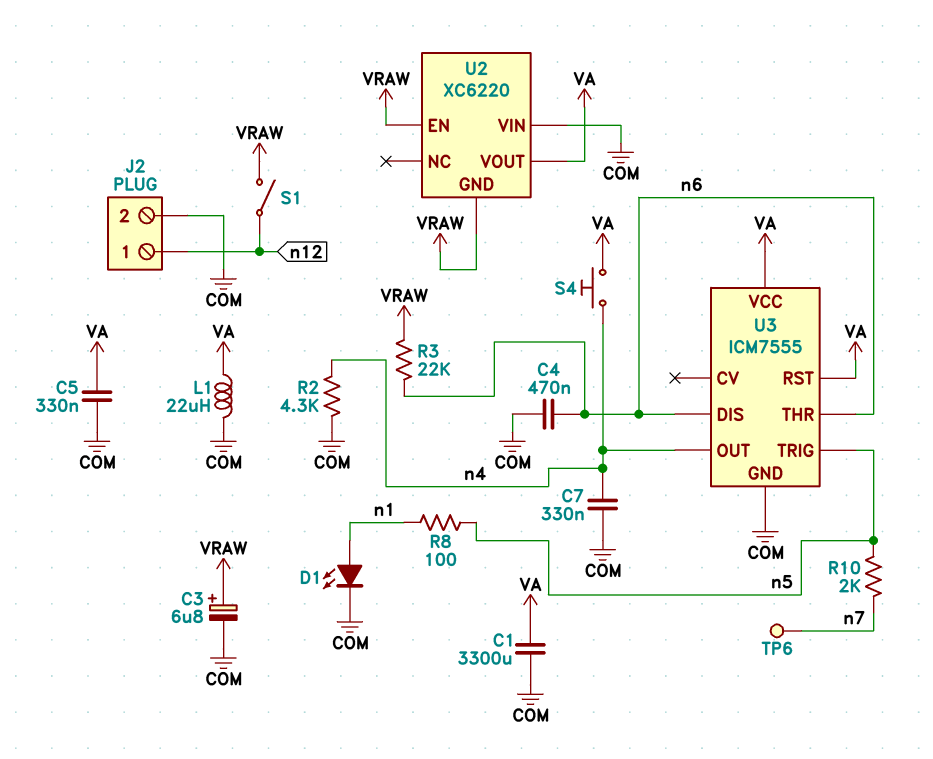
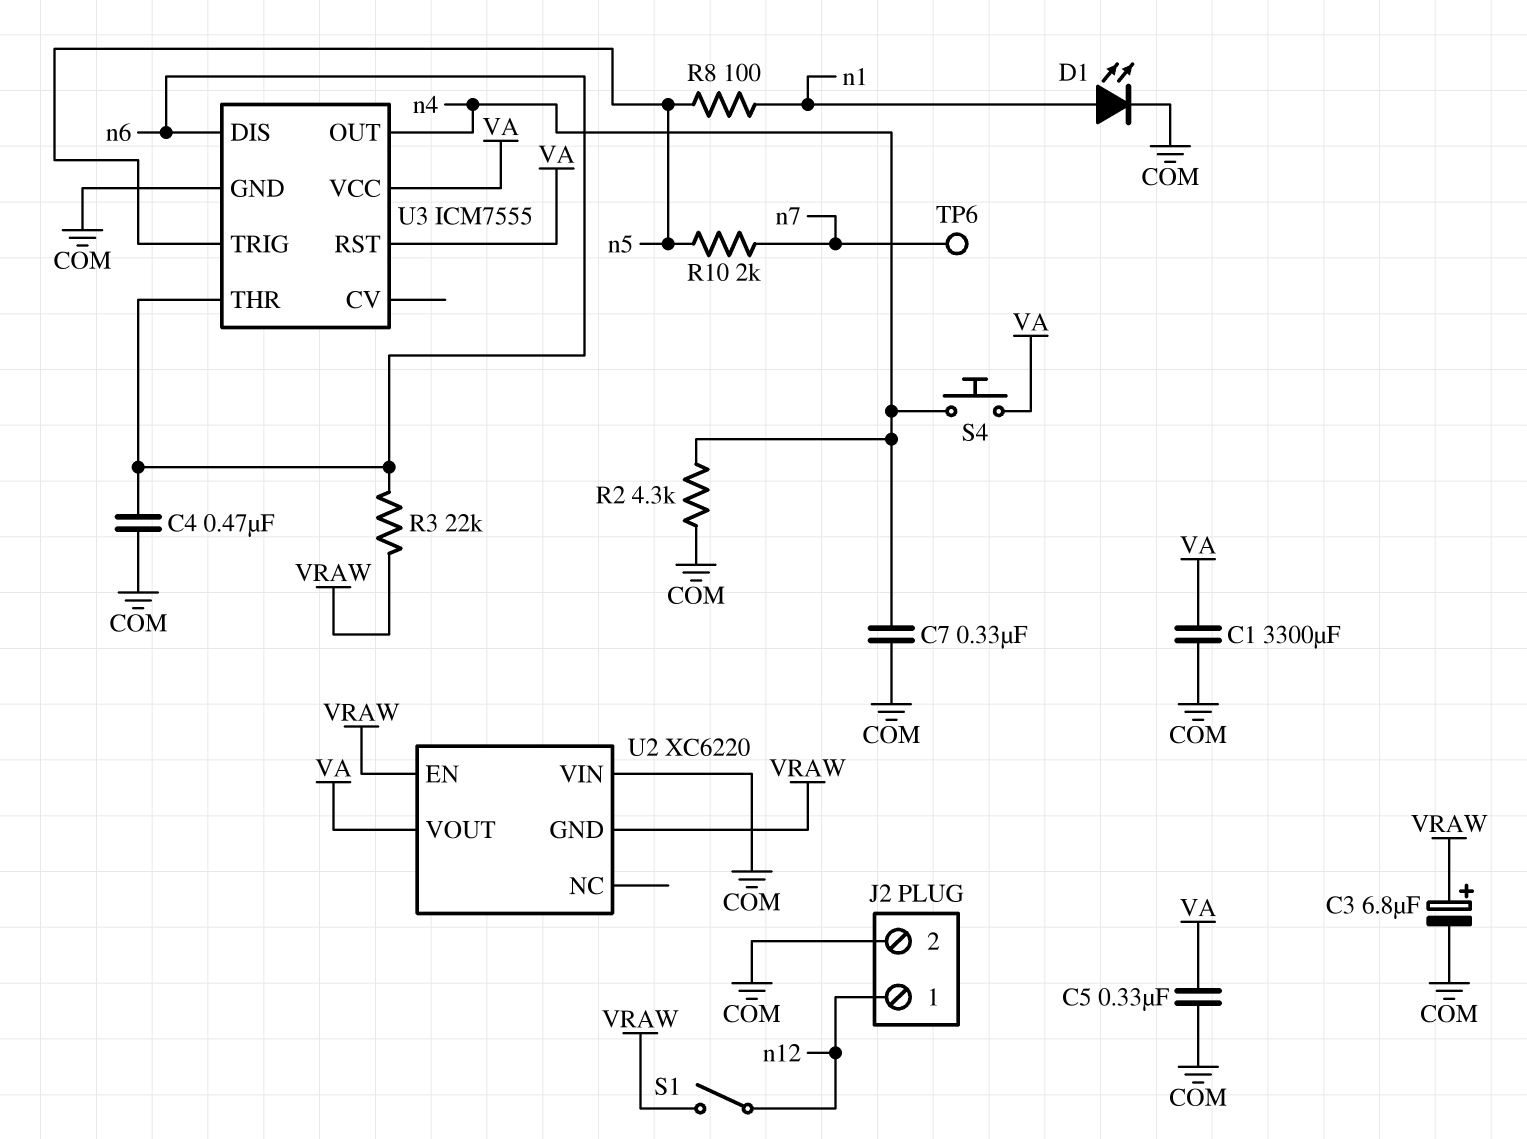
L1: 22uH (COM, VA) -> none

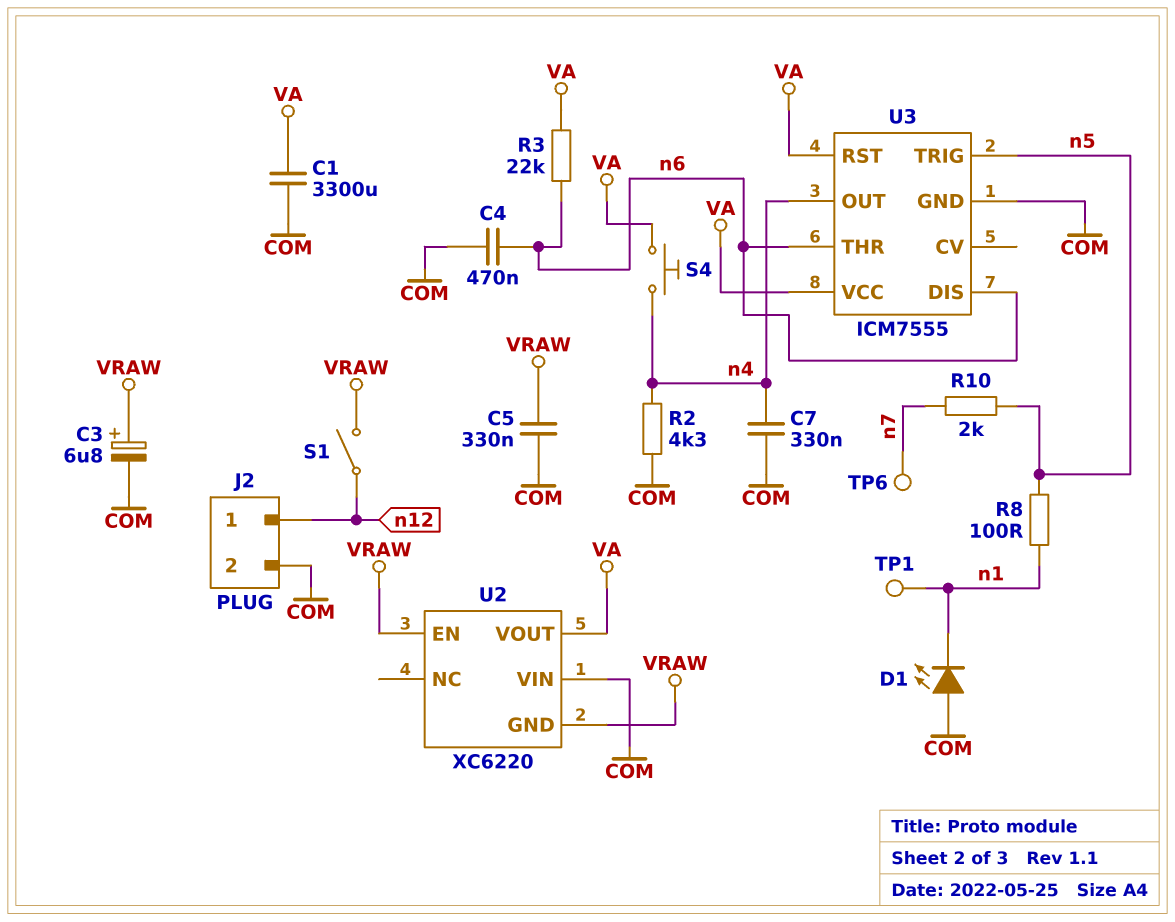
C5: 330nF (COM, VA) -> 330nF (COM, VRAW)
D1: LED (A n1, K COM) -> LED (A COM, K n1)
R3: 22k (VRAW, n6) -> 22k (VA, n6)
TP1: none -> test point (n1)

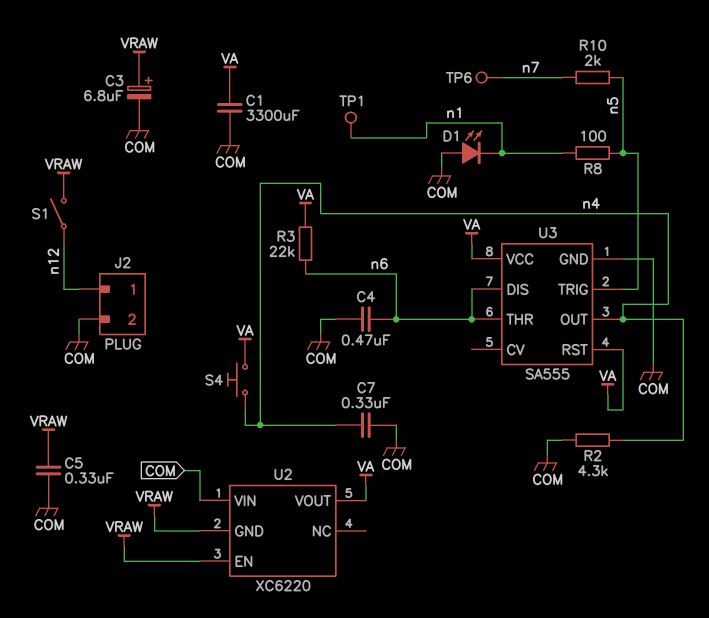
U3: ICM7555 -> SA555

